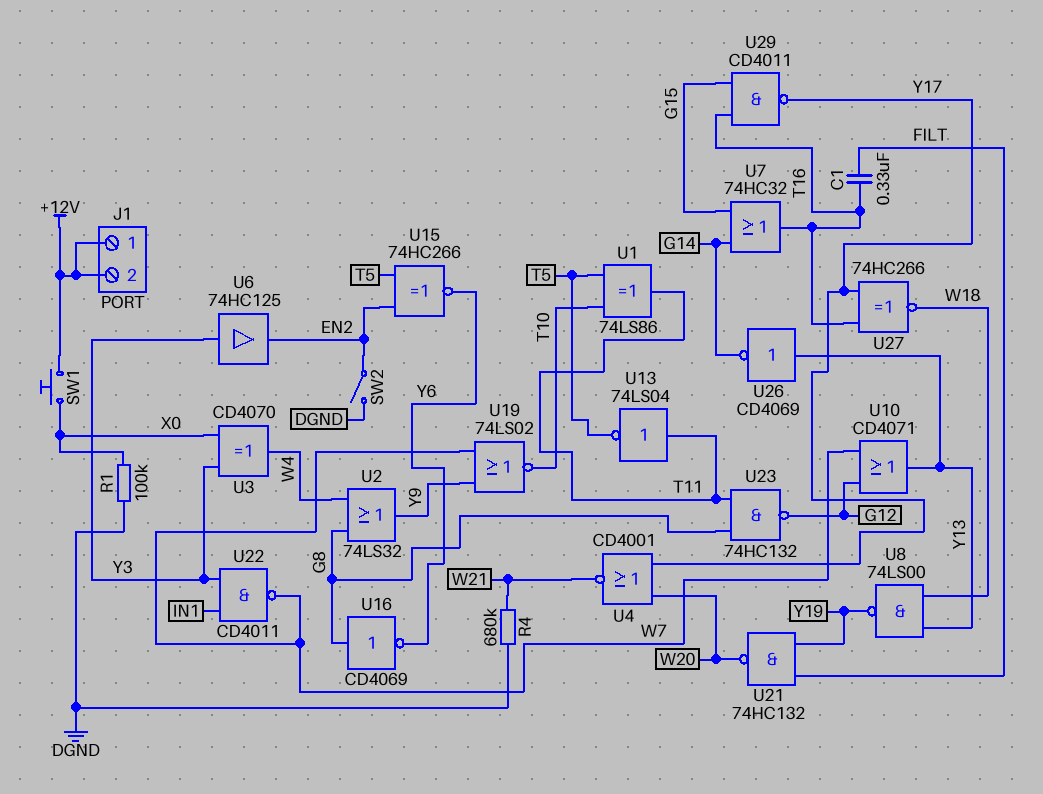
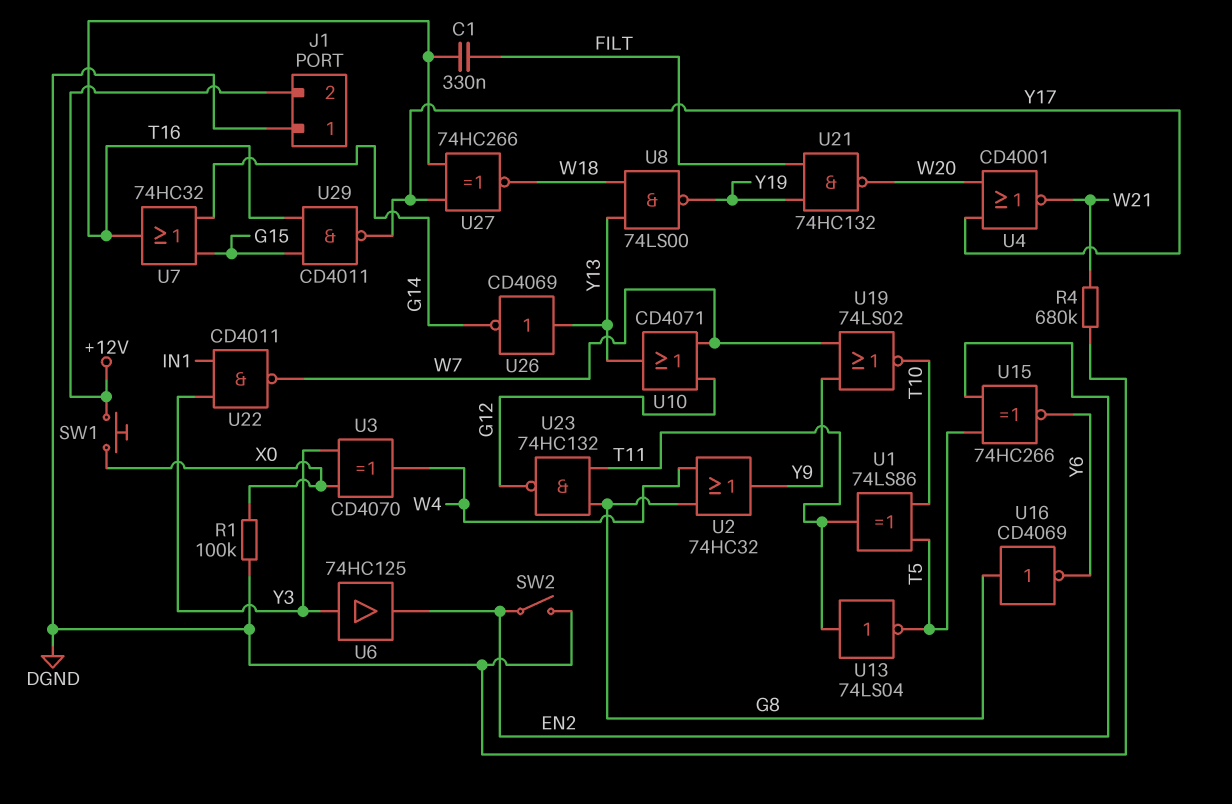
J1 pin 1: +12V -> DGND
U2: OR 74LS32 (in G8, in W4, out Y9) -> OR 74HC32 (in G8, in W4, out Y9)

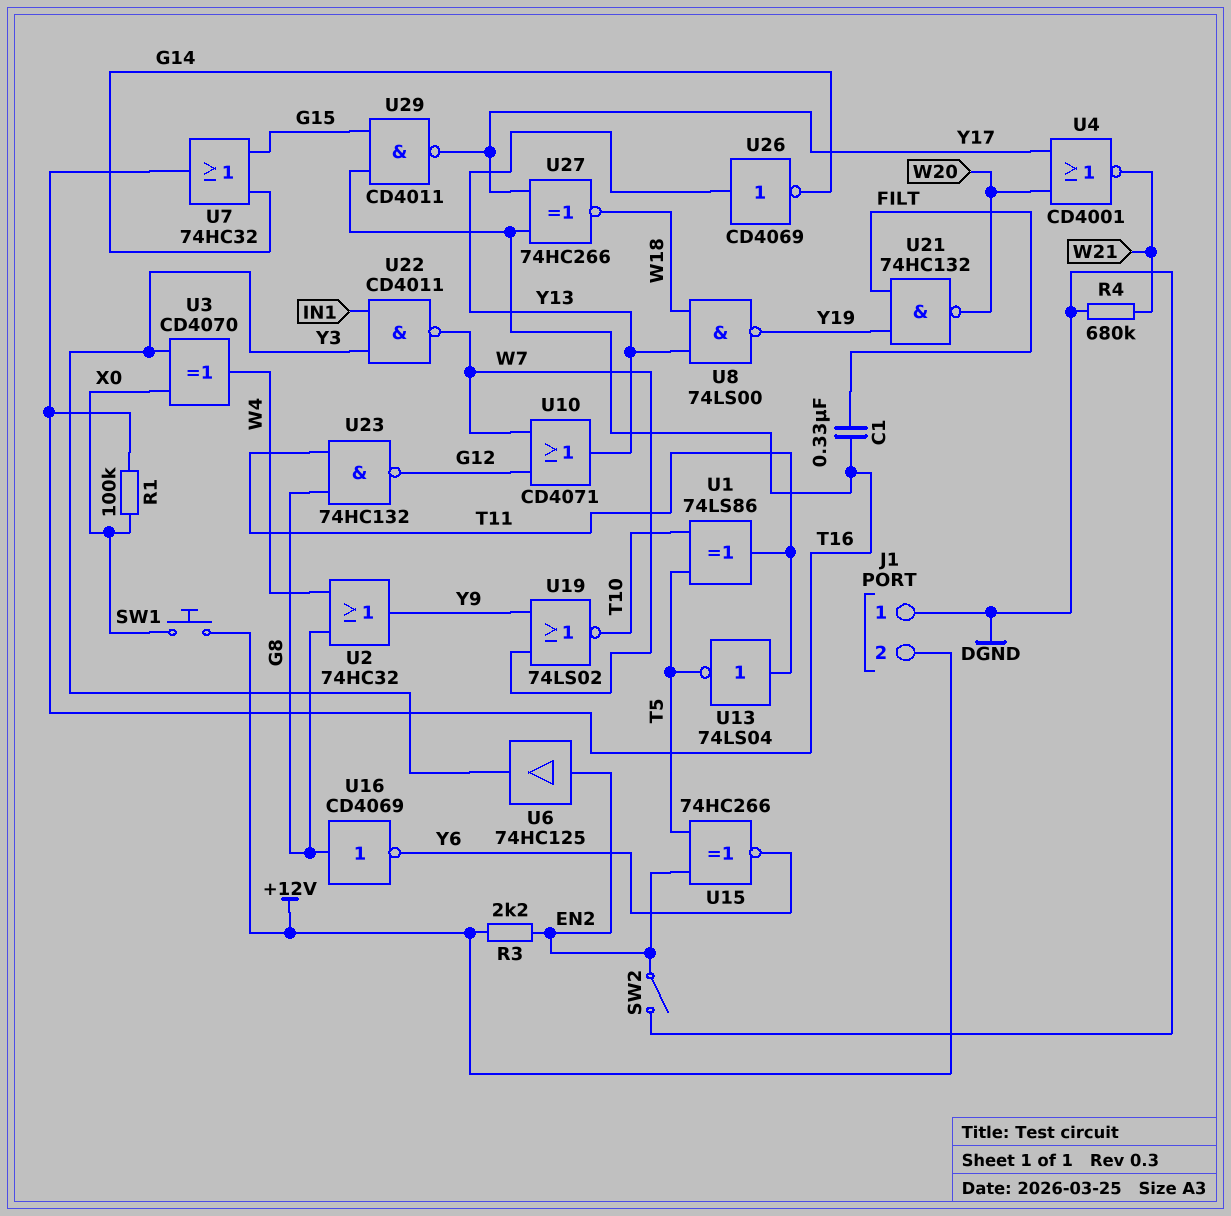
R1: 100k (DGND, X0) -> 100k (T16, X0)
R3: none -> 2.2k (+12V, EN2)
U6: buffer 74HC125 (in Y3, out EN2) -> buffer 74HC125 (in EN2, out Y3)

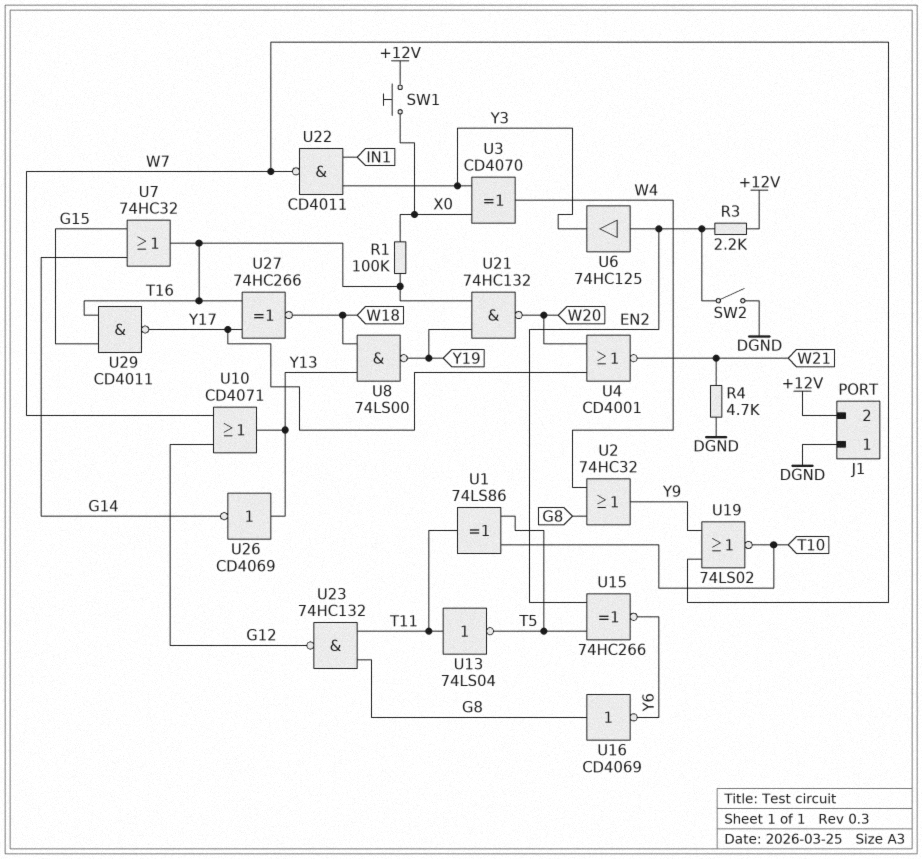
C1: 330nF (FILT, T16) -> none
R4: 680k (DGND, W21) -> 4.7k (DGND, W21)
U21: NAND 74HC132 (in FILT, in Y19, out W20) -> NAND 74HC132 (in T16, in Y19, out W20)

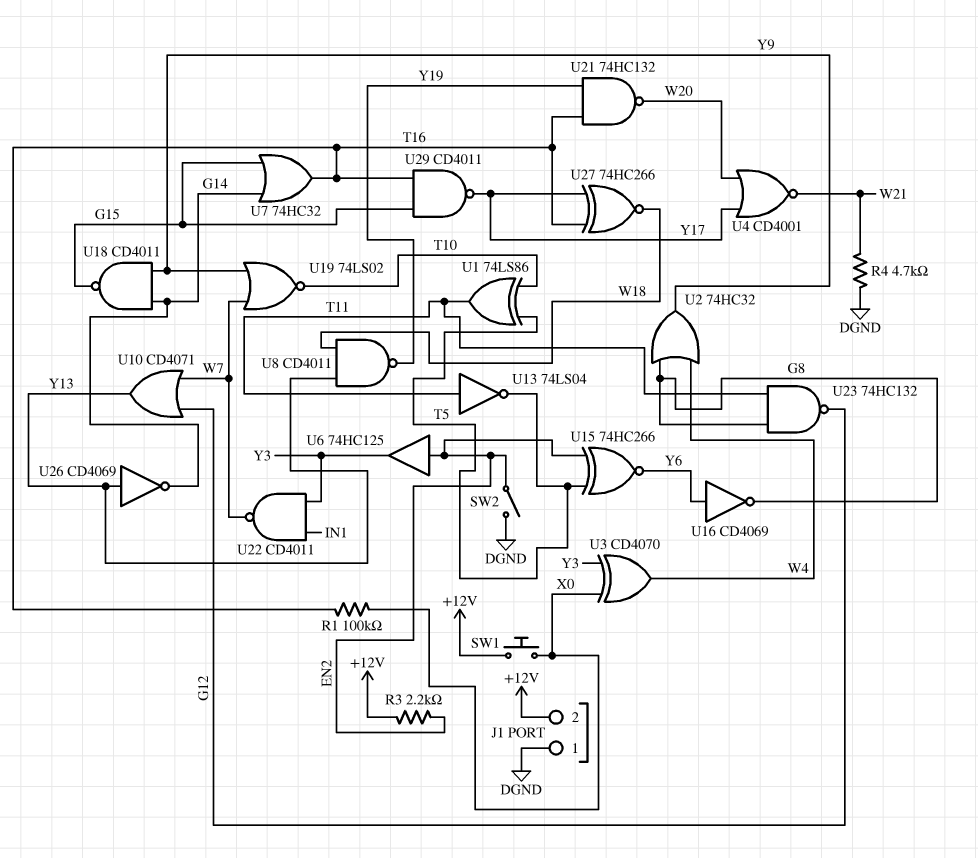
U8: NAND 74LS00 (in W18, in Y13, out Y19) -> NAND CD4011 (in W18, in Y13, out Y19)
U16: NOT CD4069 (in G8, out Y6) -> NOT CD4069 (in Y6, out G8)
U18: none -> NAND CD4011 (in G14, in Y9, out G15)

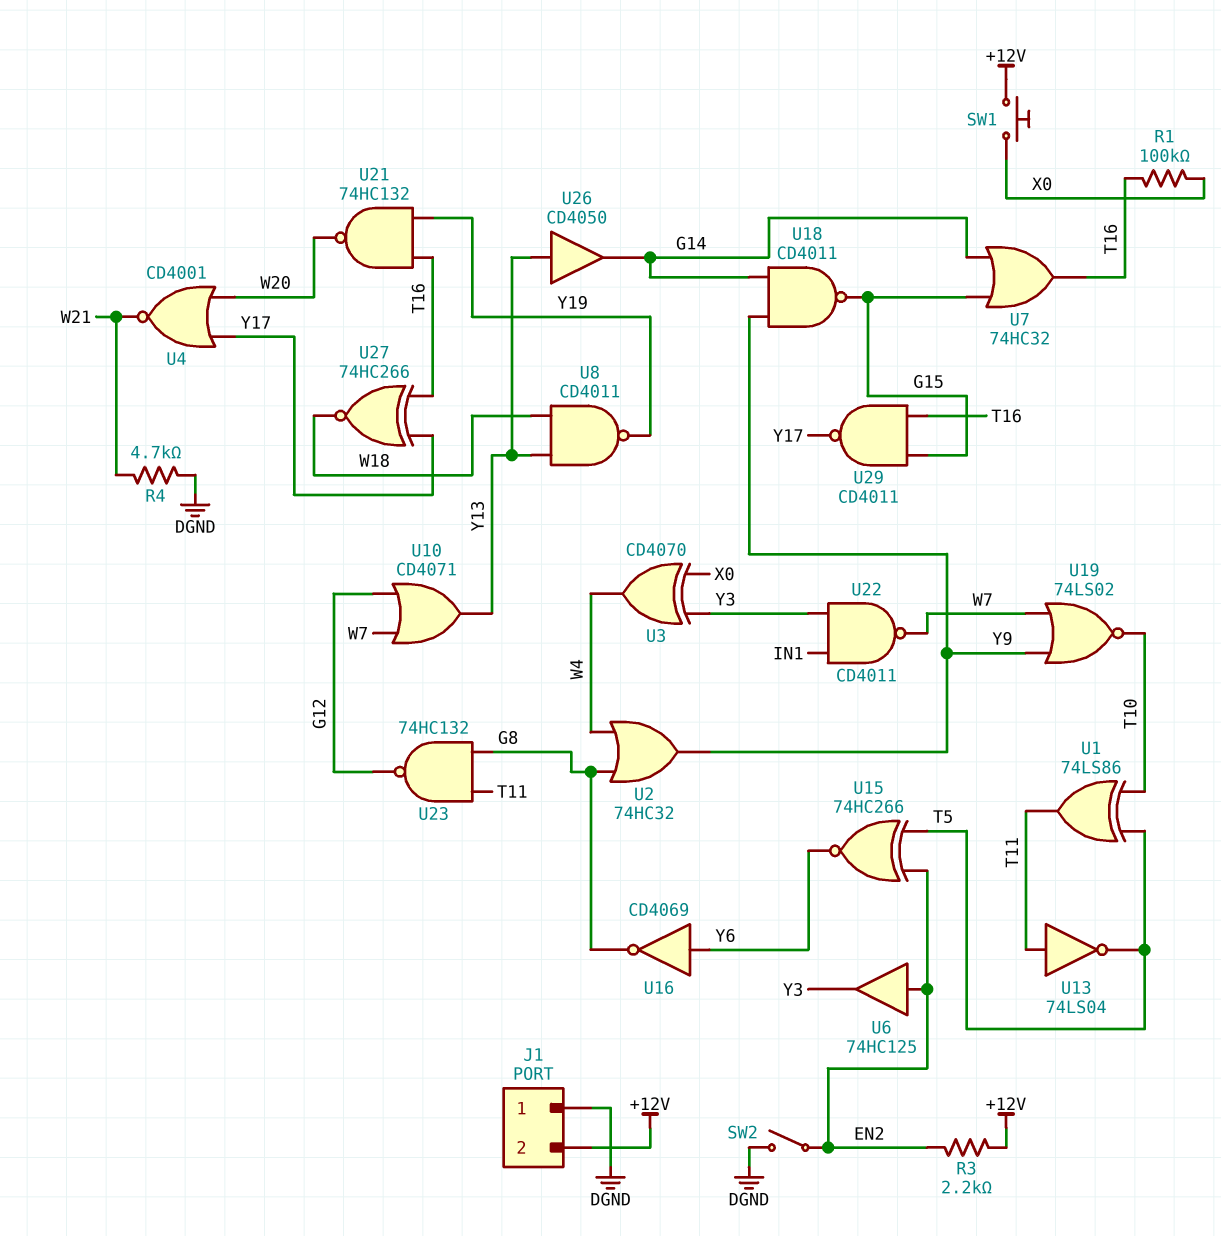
U26: NOT CD4069 (in Y13, out G14) -> buffer CD4050 (in Y13, out G14)

